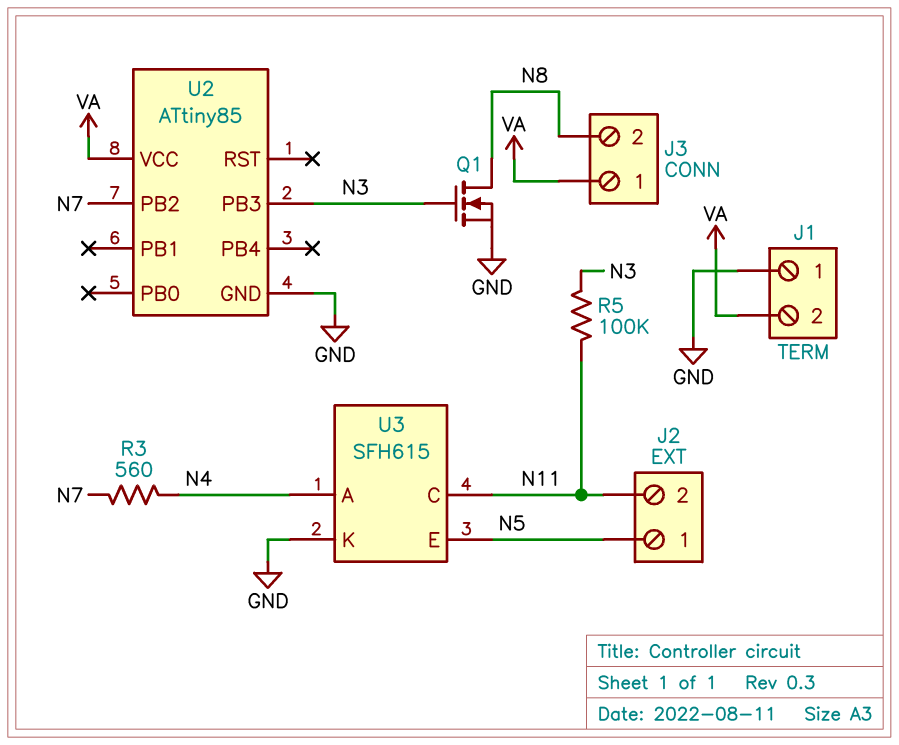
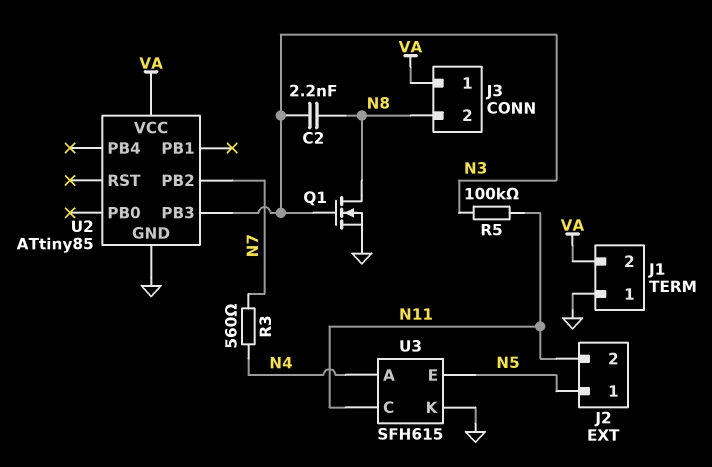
C2: none -> 2.2nF (N3, N8)

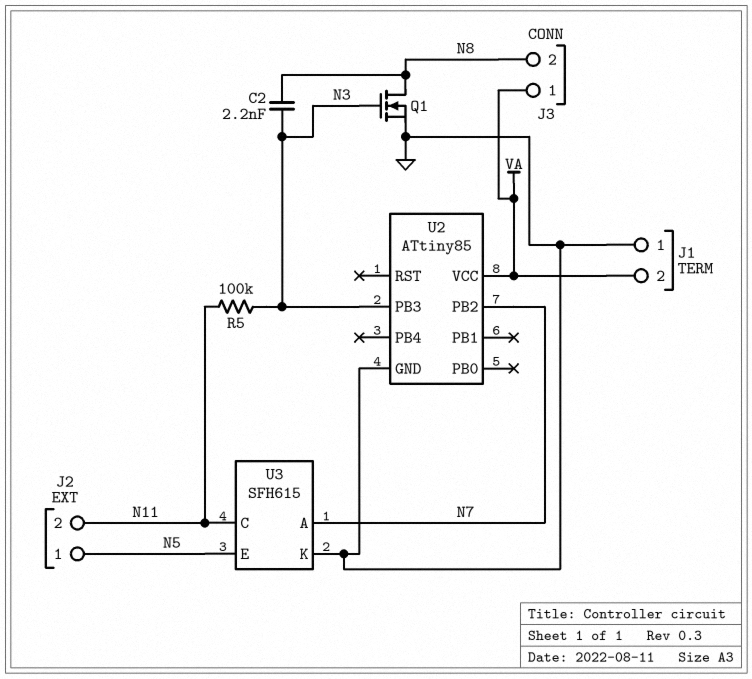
R3: 560 (N4, N7) -> none
U3 pin A: N4 -> N7

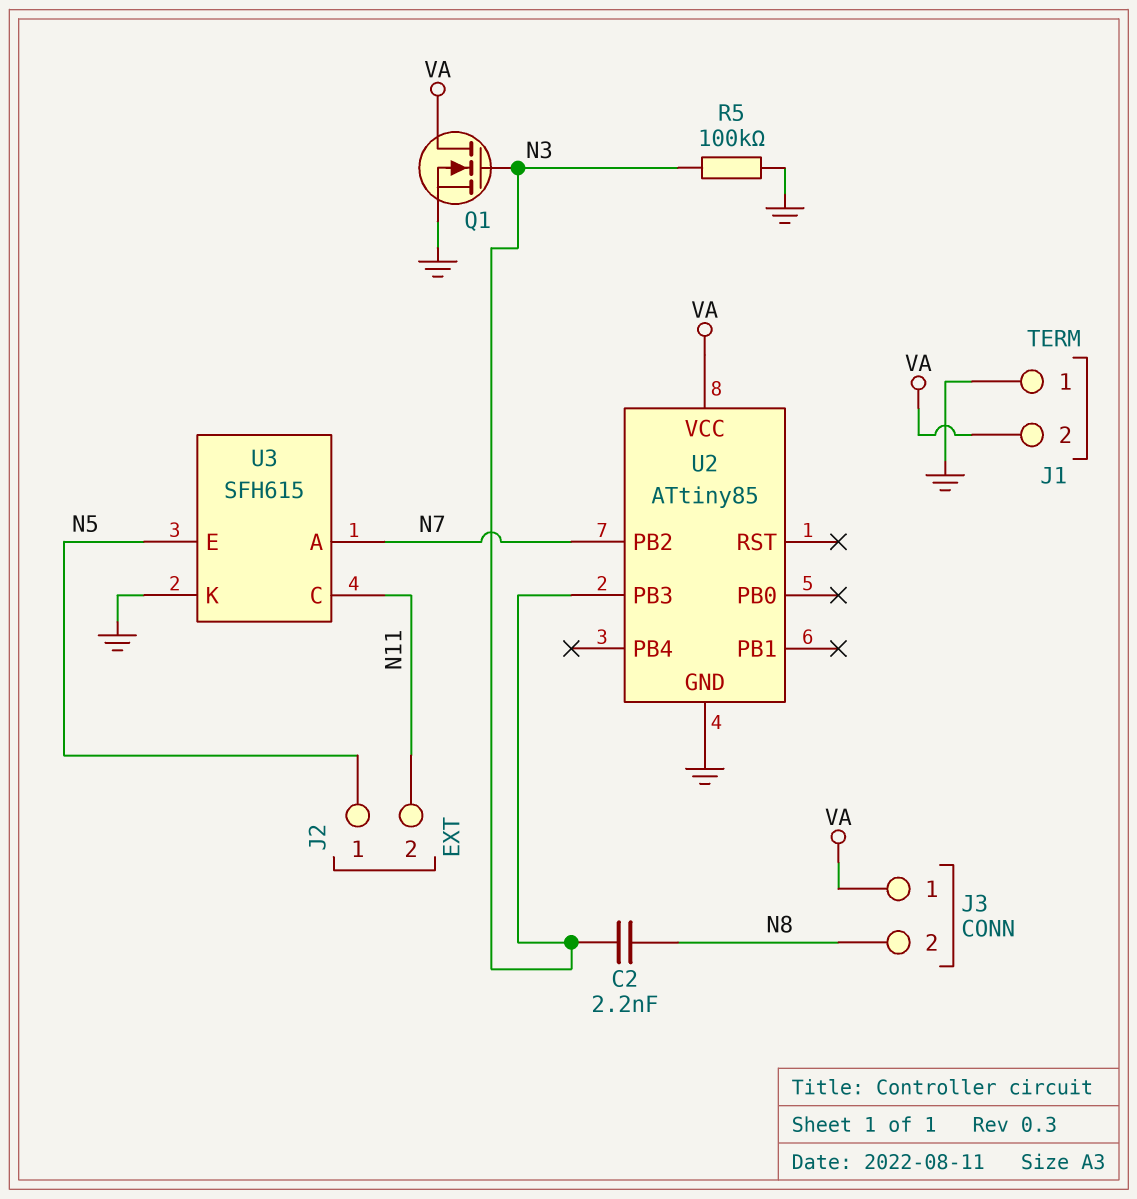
Q1: NMOS (G N3, D N8, S GND) -> NMOS (G N3, D VA, S GND)
R5: 100k (N3, N11) -> 100k (GND, N3)

